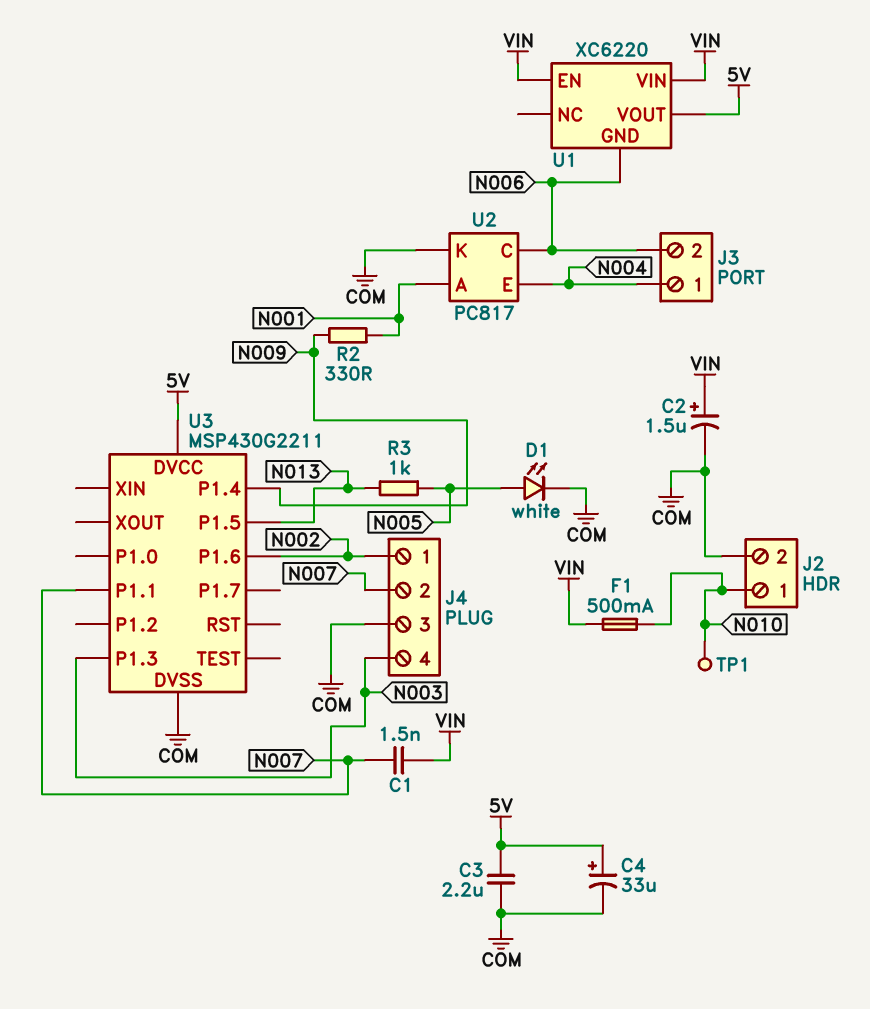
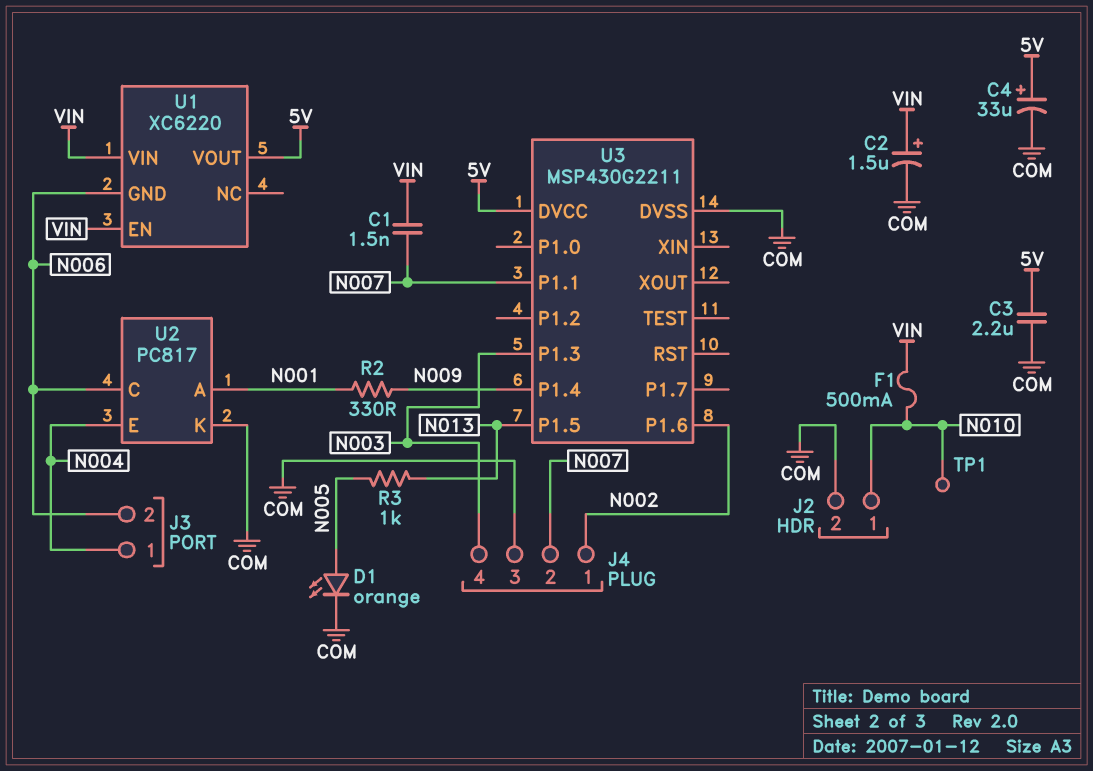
D1: LED white (A N005, K COM) -> LED orange (A N005, K COM)

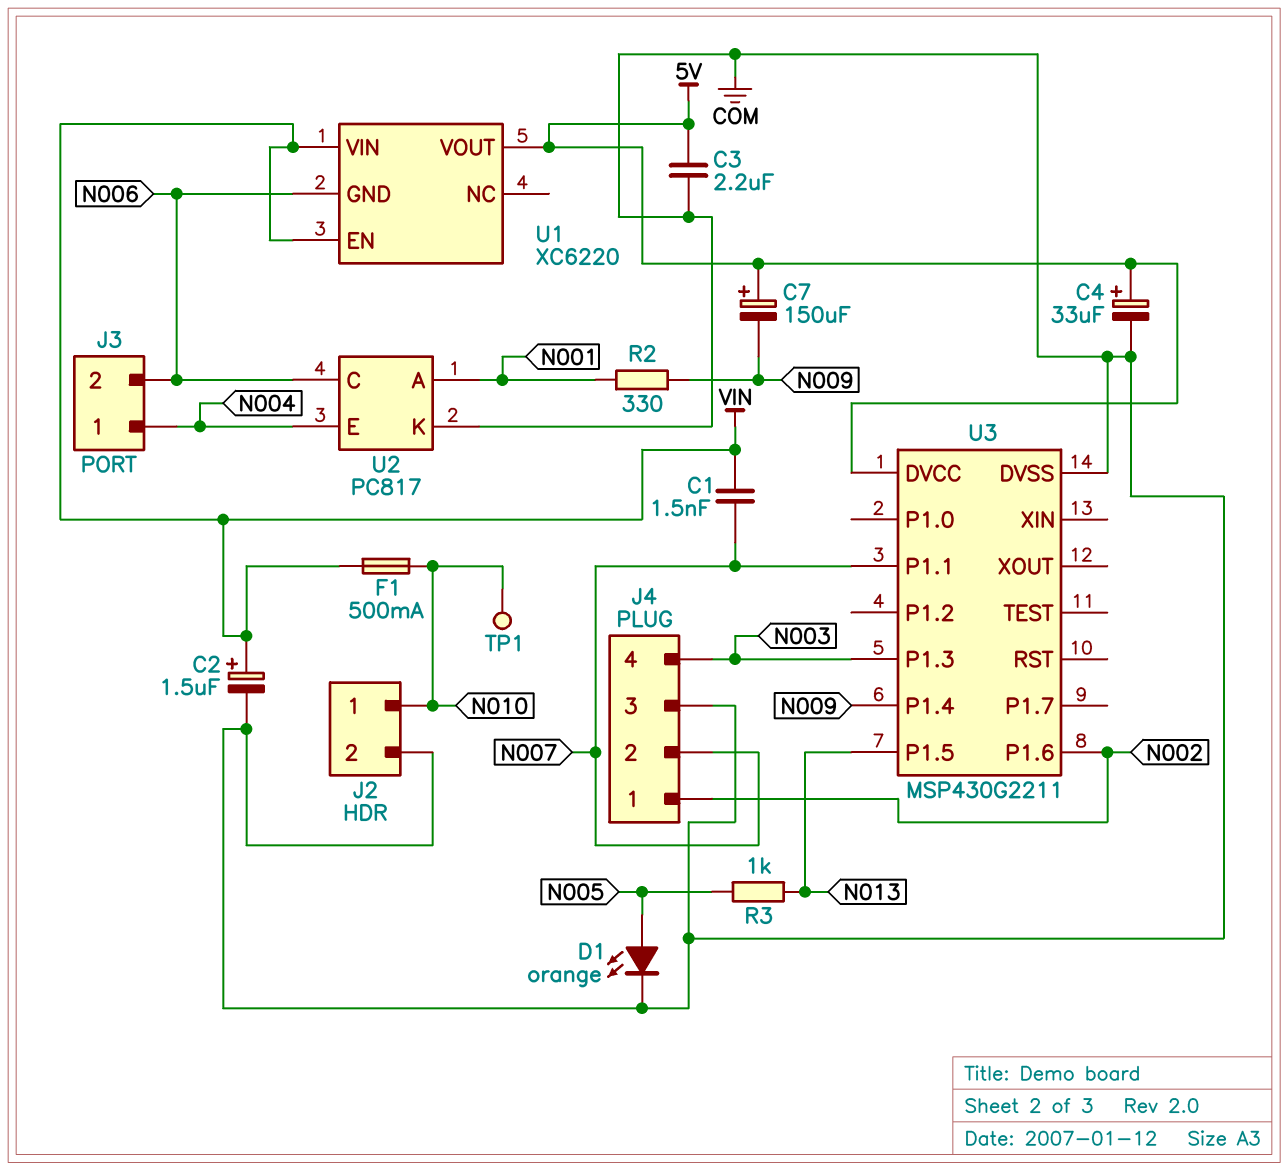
C7: none -> 150uF (plus 5V, minus N009)

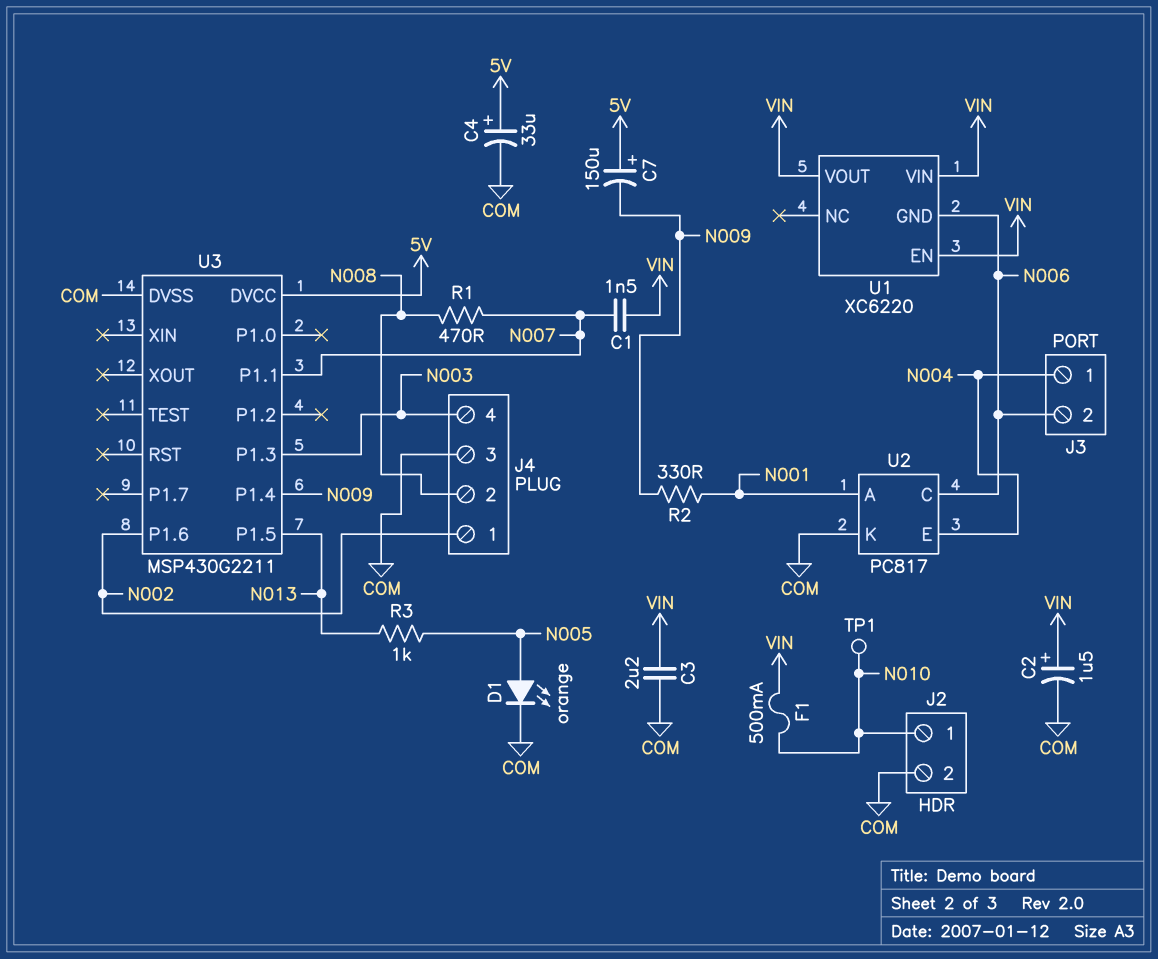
C3: 2.2uF (5V, COM) -> 2.2uF (COM, VIN)
J4 pin 2: N007 -> N008
R1: none -> 470 (N007, N008)
U1 pin VOUT: 5V -> VIN

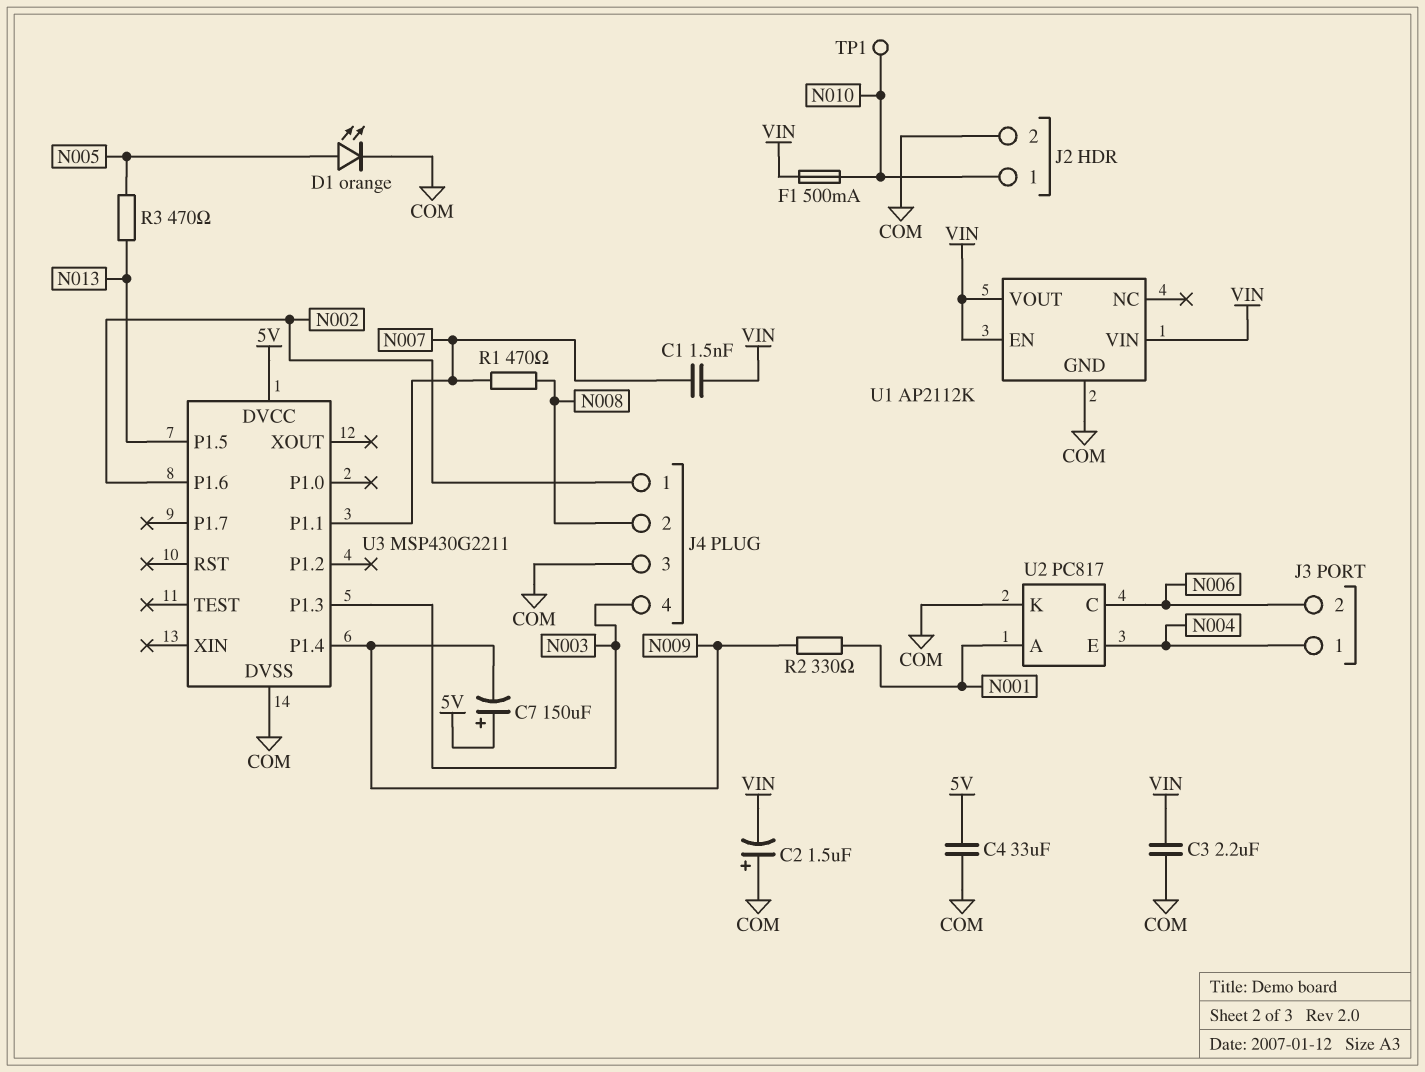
C2: 1.5uF (plus VIN, minus COM) -> 1.5uF (plus COM, minus VIN)
C4: 33uF (plus 5V, minus COM) -> 33uF (5V, COM)
R3: 1k (N005, N013) -> 470 (N005, N013)
U1: XC6220 -> AP2112K
U1 pin GND: N006 -> COM

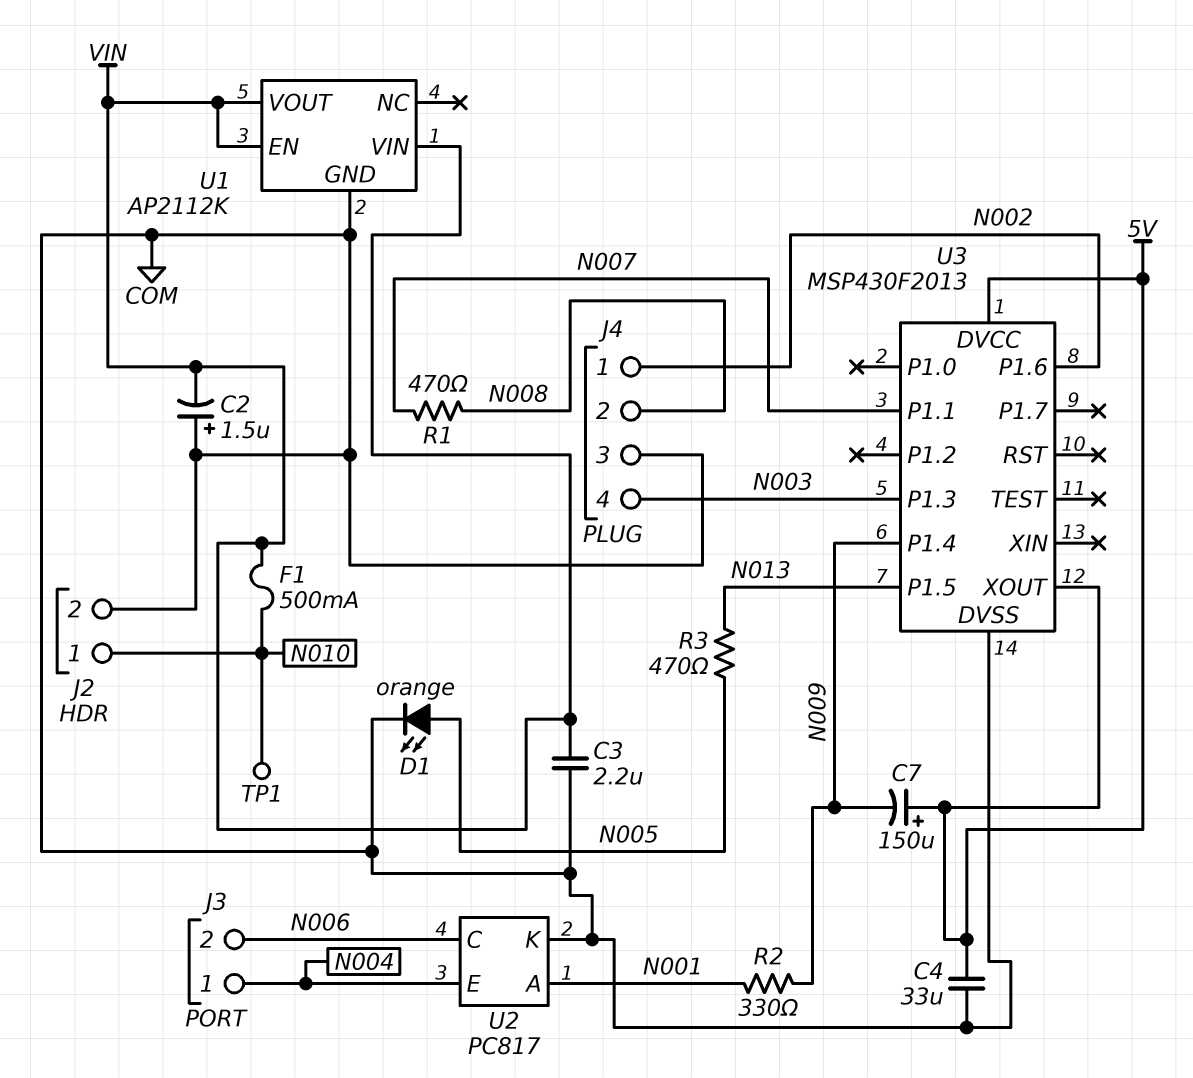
C1: 1.5nF (N007, VIN) -> none
U3: MSP430G2211 -> MSP430F2013
U3 pin XOUT: none -> 5V

